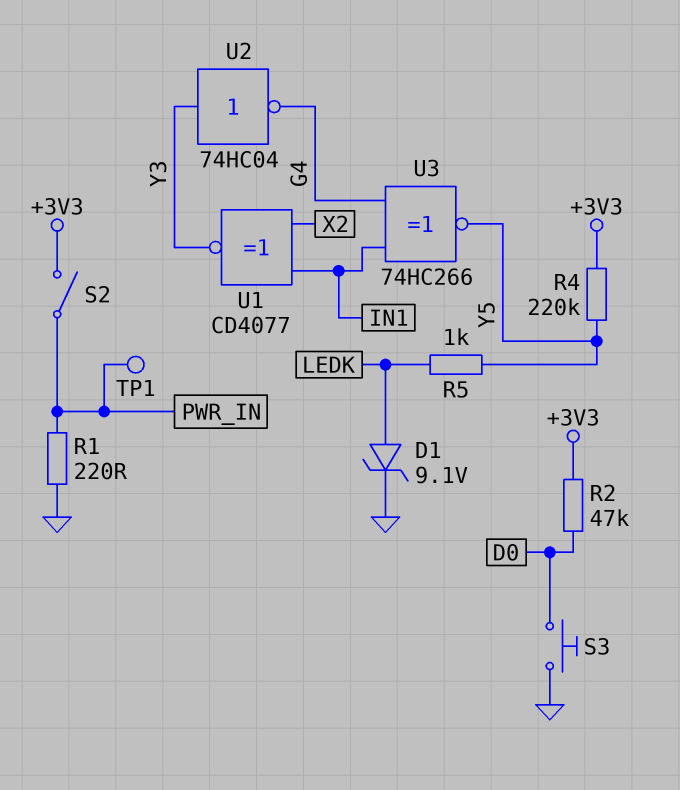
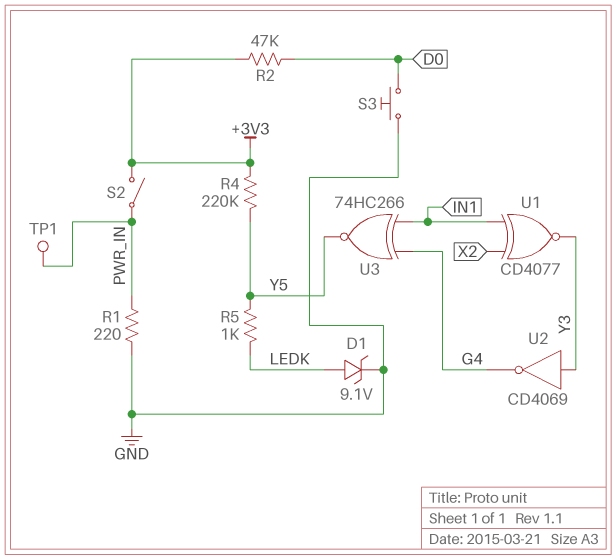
U2: NOT 74HC04 (in Y3, out G4) -> NOT CD4069 (in Y3, out G4)

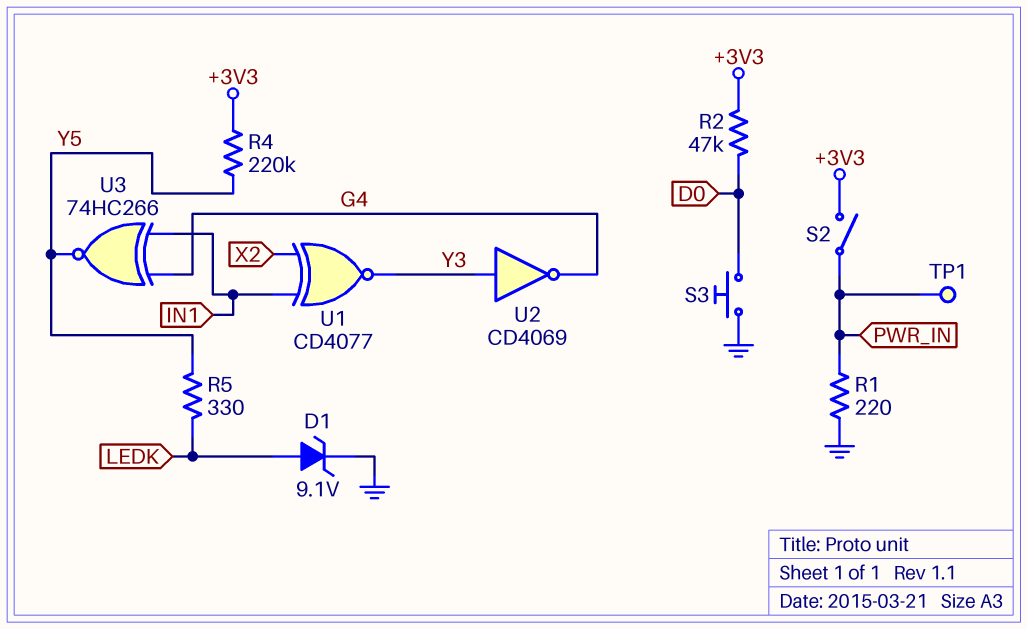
R5: 1k (LEDK, Y5) -> 330 (LEDK, Y5)

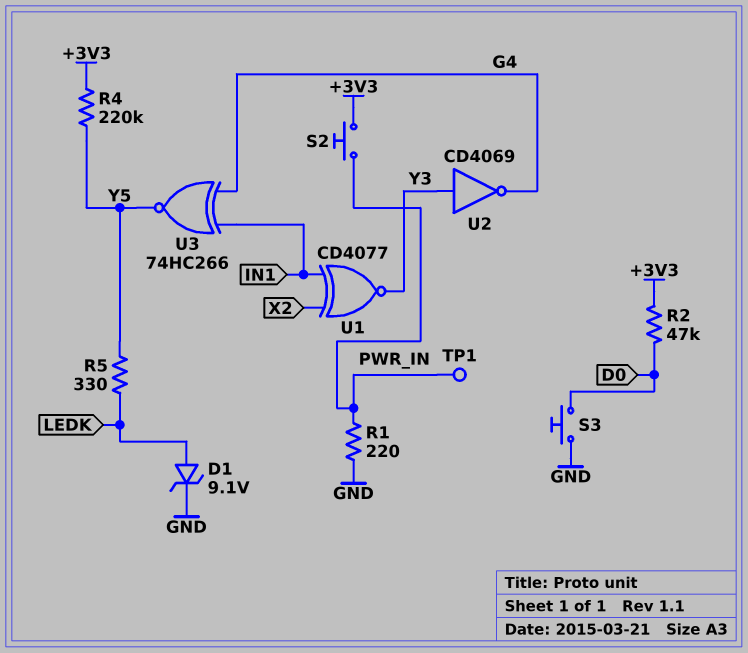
S2: switch (+3V3, PWR_IN) -> button (+3V3, PWR_IN)

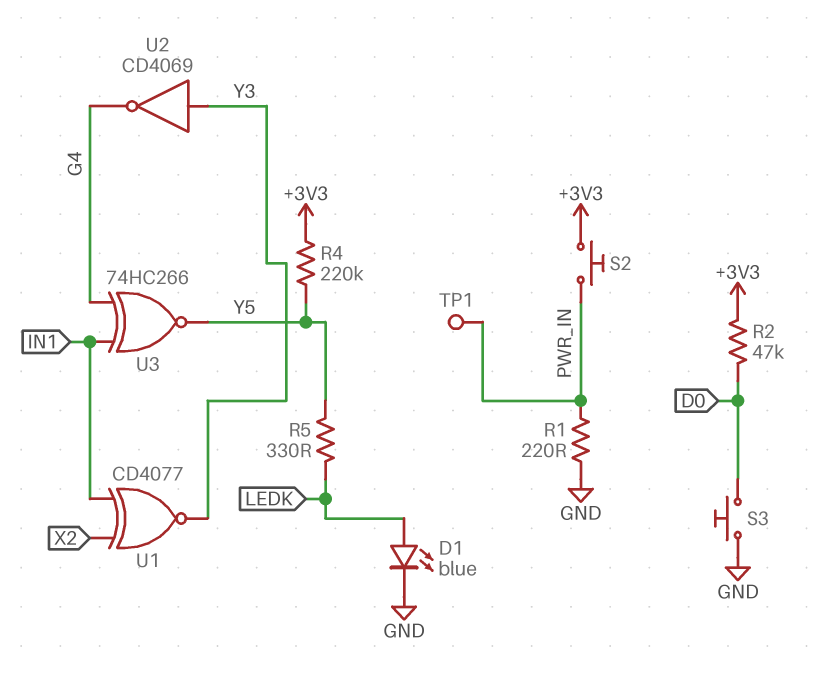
D1: zener 9.1V (A LEDK, K GND) -> LED blue (A LEDK, K GND)

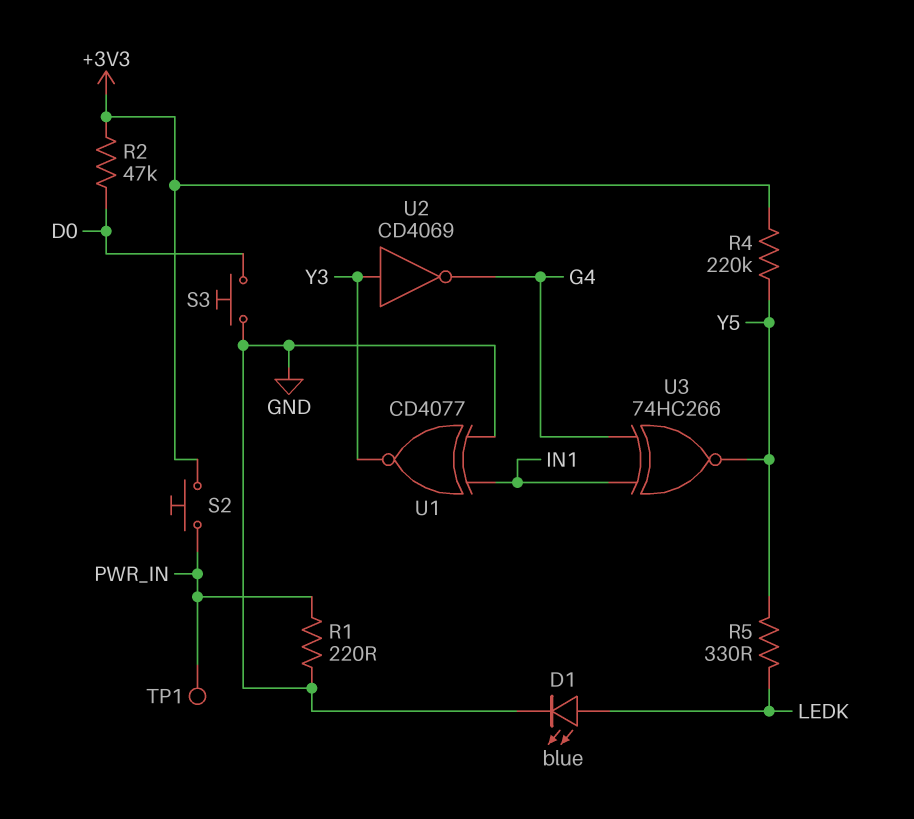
U1: XNOR CD4077 (in IN1, in X2, out Y3) -> XNOR CD4077 (in GND, in IN1, out Y3)

